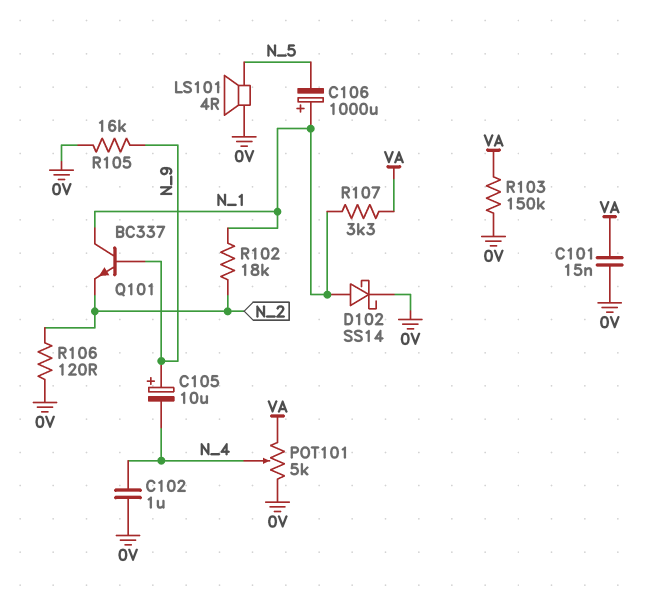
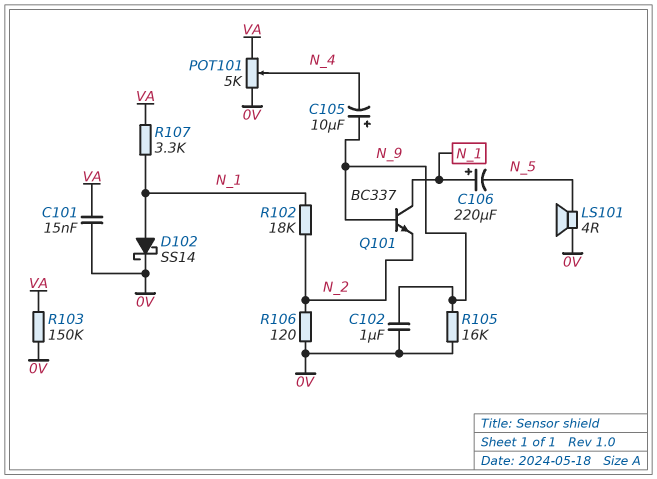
C102: 1uF (0V, N_4) -> 1uF (0V, N_9)
C106: 1000uF (plus N_1, minus N_5) -> 220uF (plus N_1, minus N_5)

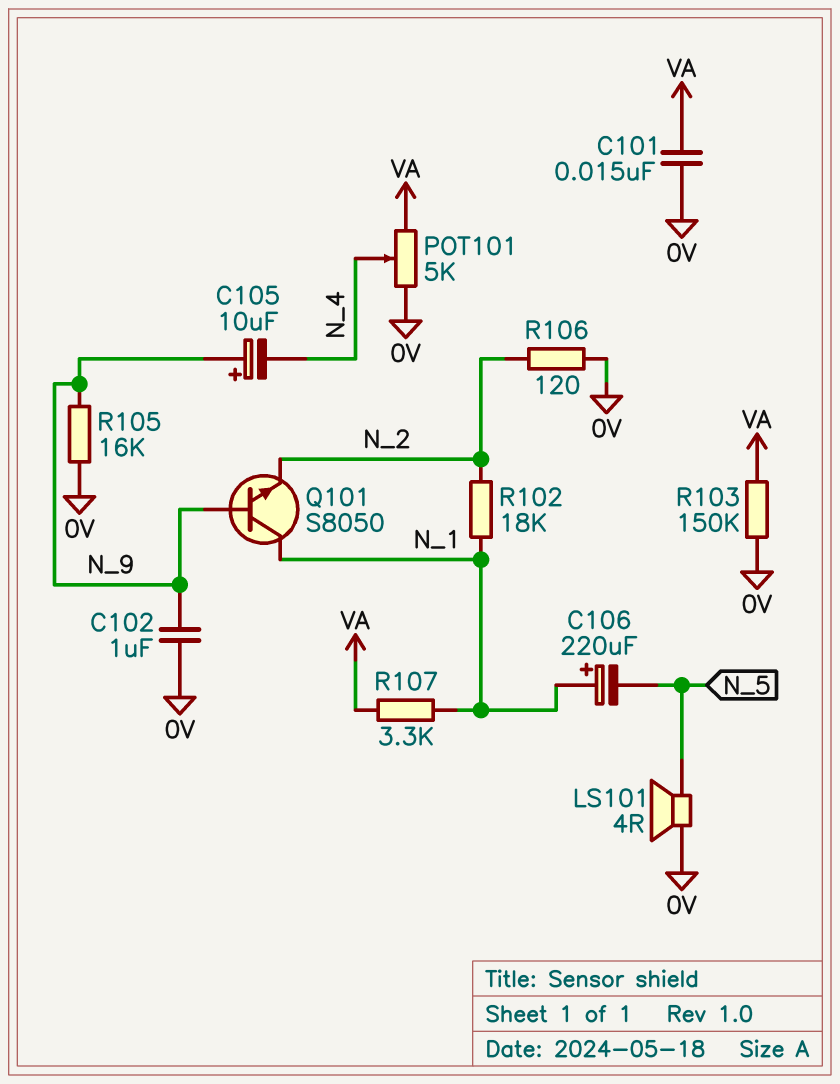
D102: schottky SS14 (A N_1, K 0V) -> none
Q101: NPN BC337 (B N_9, C N_1, E N_2) -> NPN S8050 (B N_9, C N_1, E N_2)

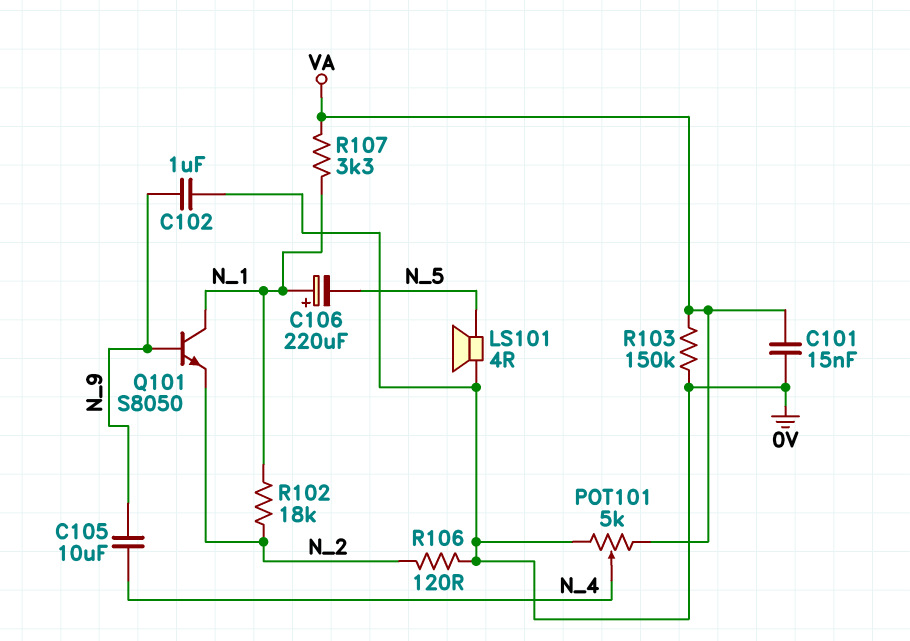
C105: 10uF (plus N_9, minus N_4) -> 10uF (N_4, N_9)
R105: 16k (0V, N_9) -> none

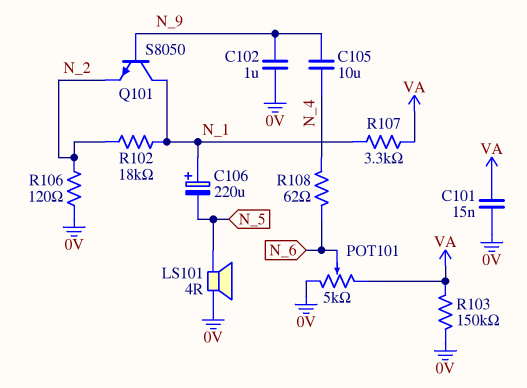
POT101: 5k (0V, VA, wiper N_4) -> 5k (0V, VA, wiper N_6)
R108: none -> 62 (N_4, N_6)

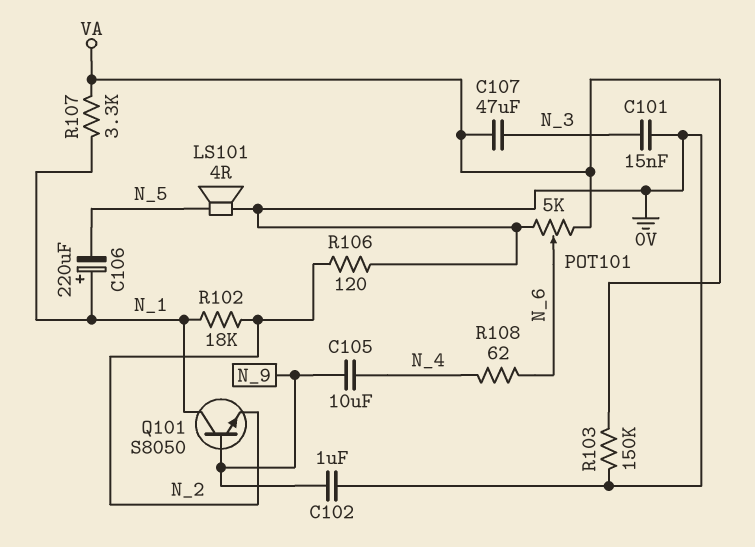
C101: 15nF (0V, VA) -> 15nF (0V, N_3)
C107: none -> 47uF (N_3, VA)

